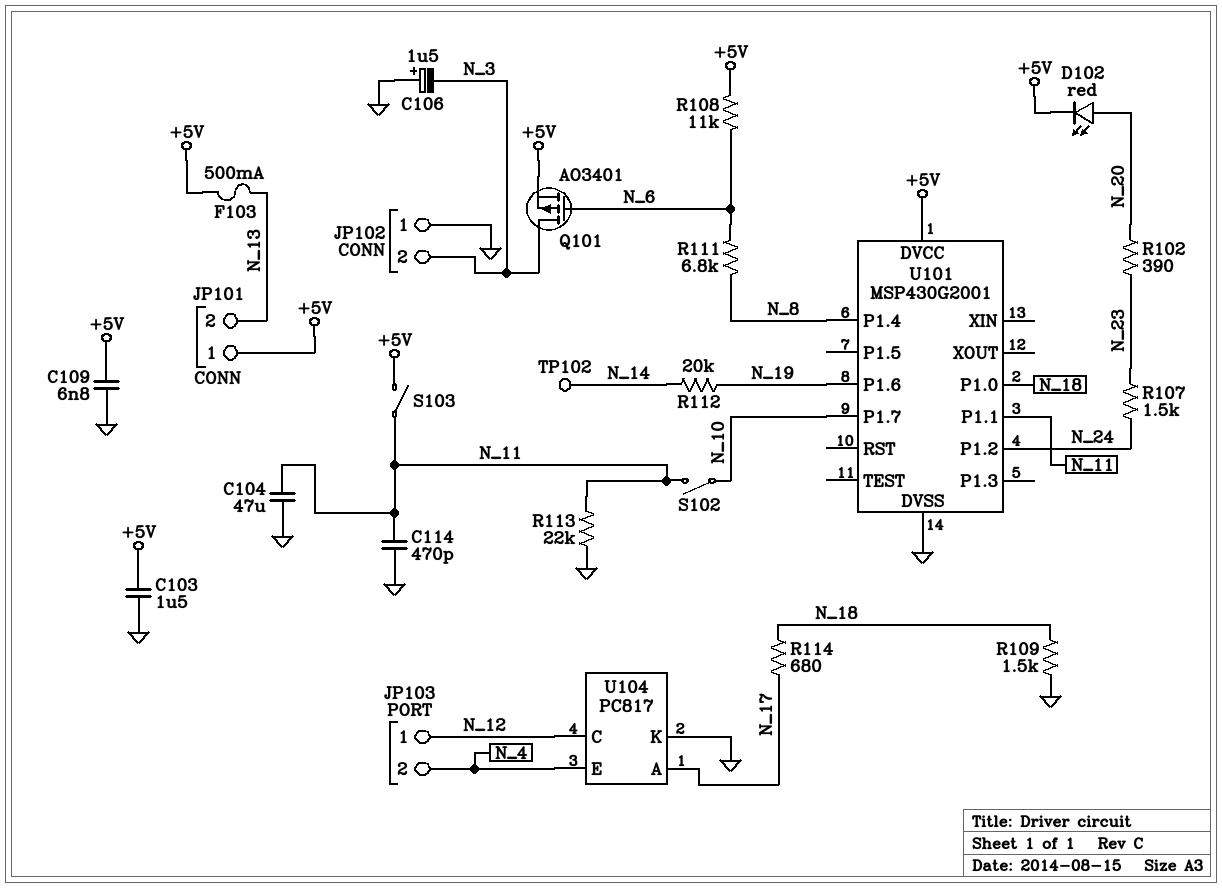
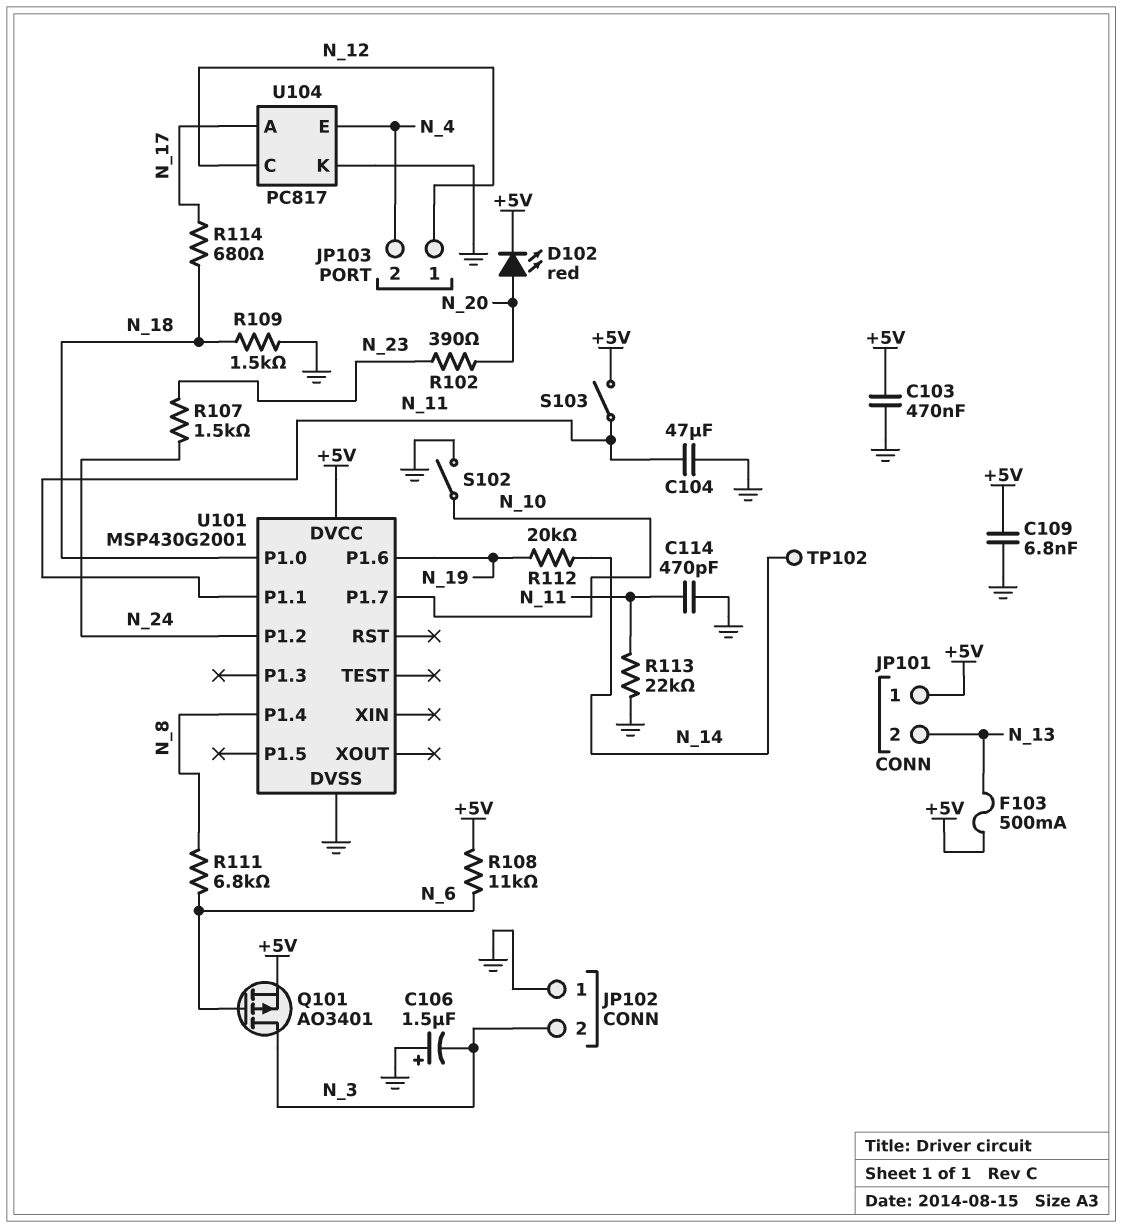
C103: 1.5uF (+5V, GND) -> 470nF (+5V, GND)
S102: switch (N_10, N_11) -> switch (GND, N_10)

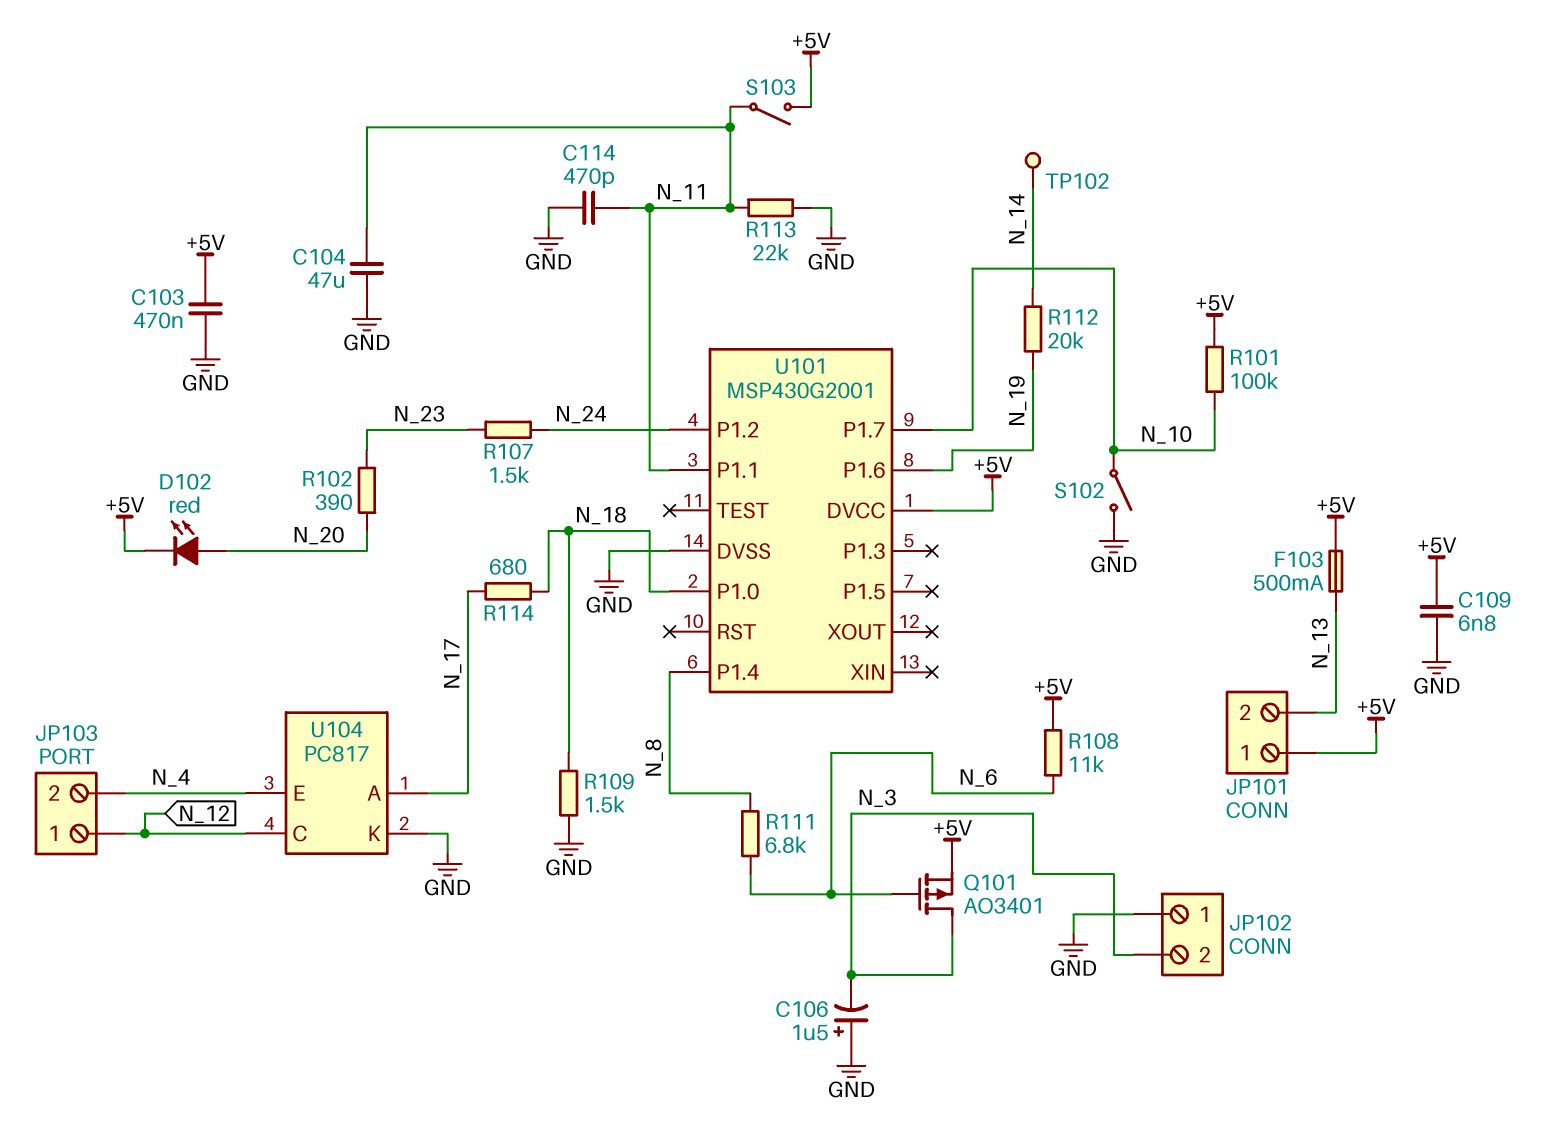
R101: none -> 100k (+5V, N_10)

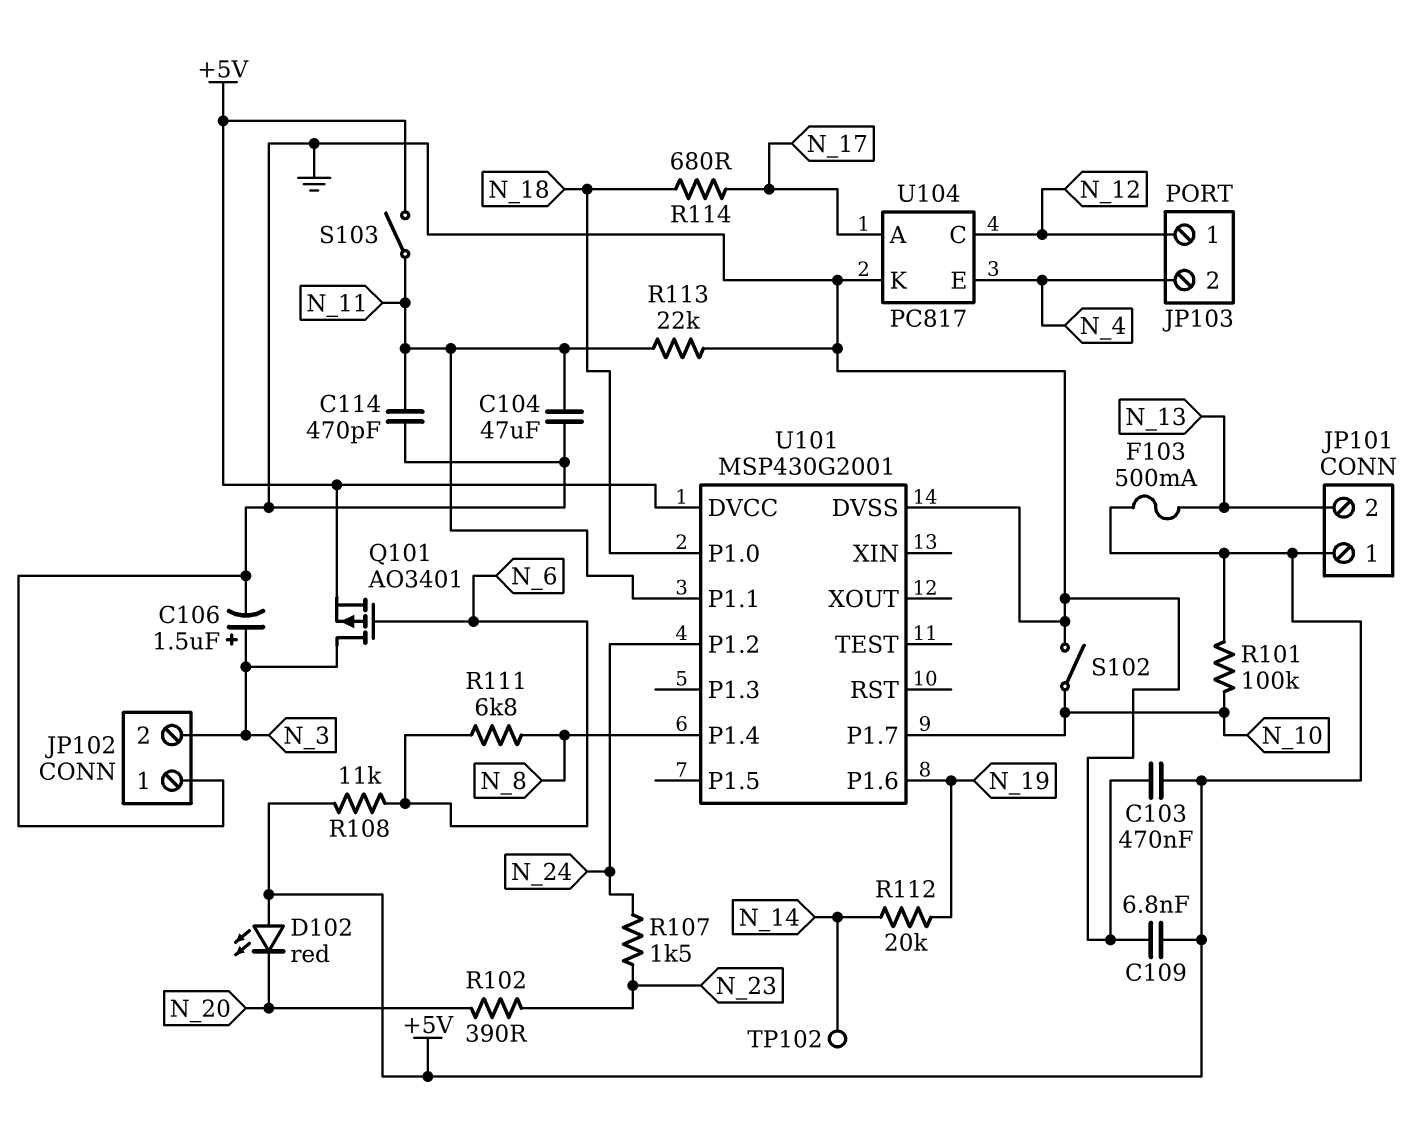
C106: 1.5uF (plus GND, minus N_3) -> 1.5uF (plus N_3, minus GND)
D102: LED red (A N_20, K +5V) -> LED red (A +5V, K N_20)
R109: 1.5k (GND, N_18) -> none

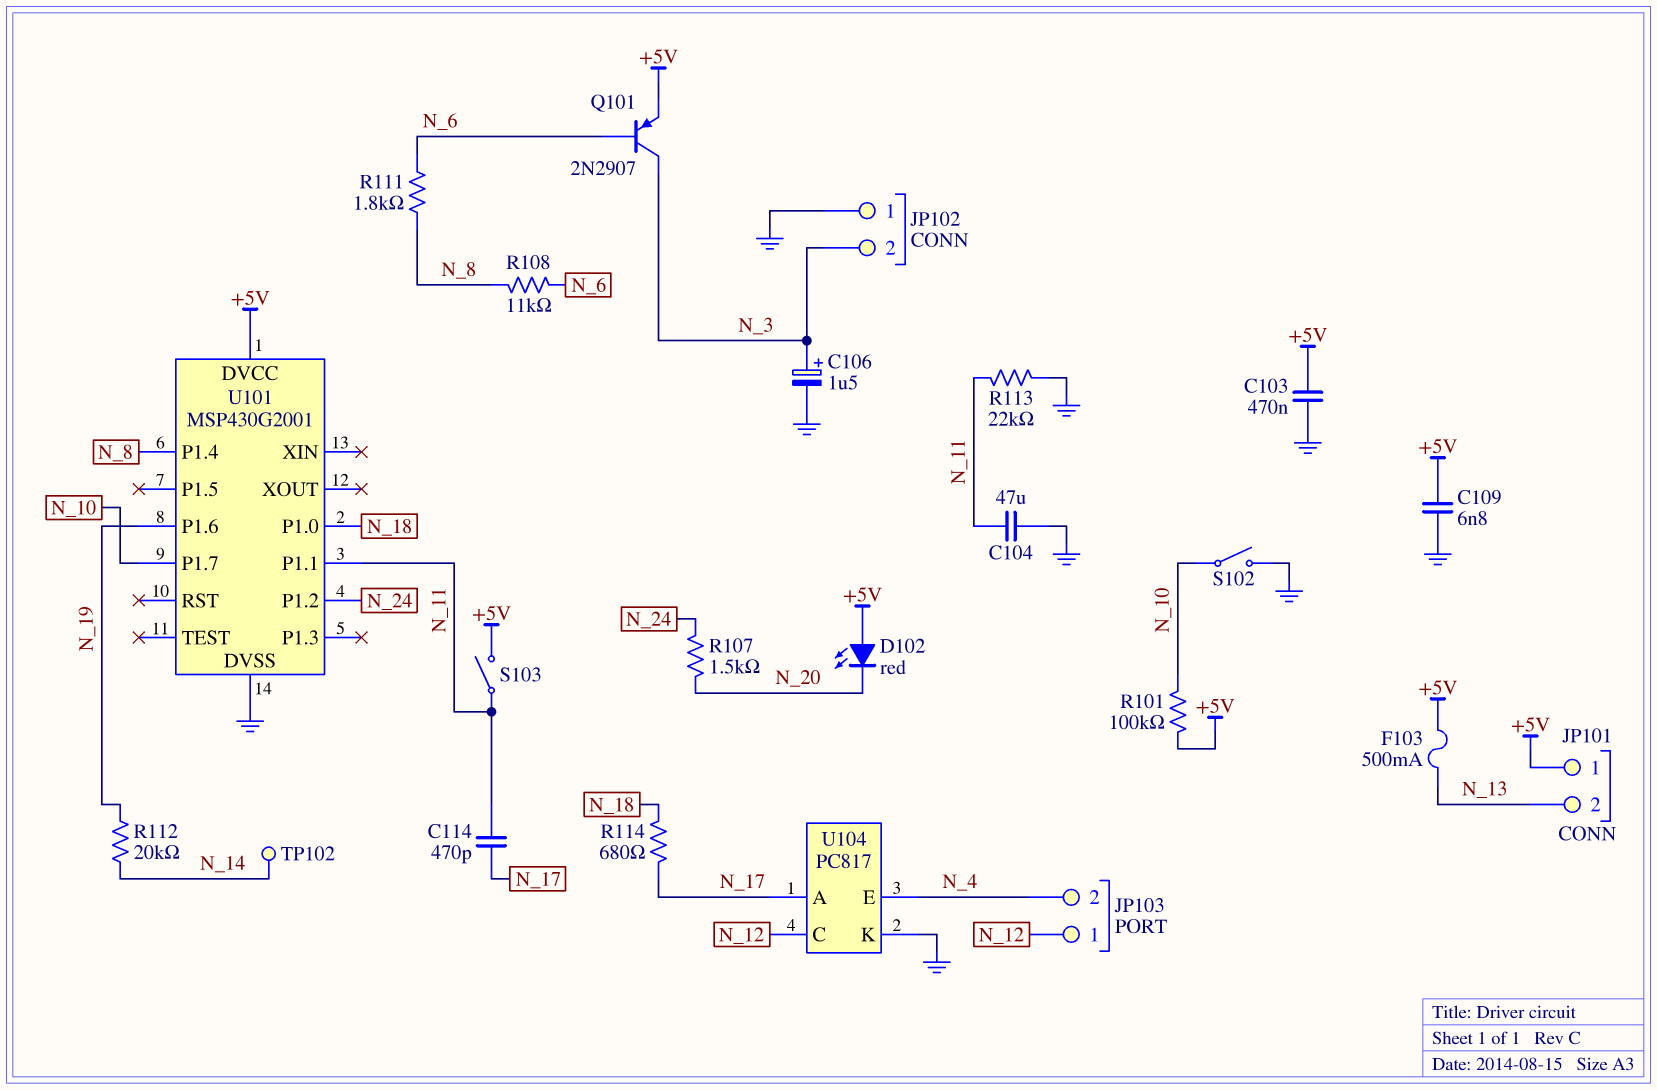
C114: 470pF (GND, N_11) -> 470pF (N_11, N_17)
Q101: PMOS AO3401 (G N_6, D N_3, S +5V) -> PNP 2N2907 (B N_6, C N_3, E +5V)
R102: 390 (N_20, N_23) -> none
R107: 1.5k (N_23, N_24) -> 1.5k (N_20, N_24)
R108: 11k (+5V, N_6) -> 11k (N_6, N_8)
R111: 6.8k (N_6, N_8) -> 1.8k (N_6, N_8)

